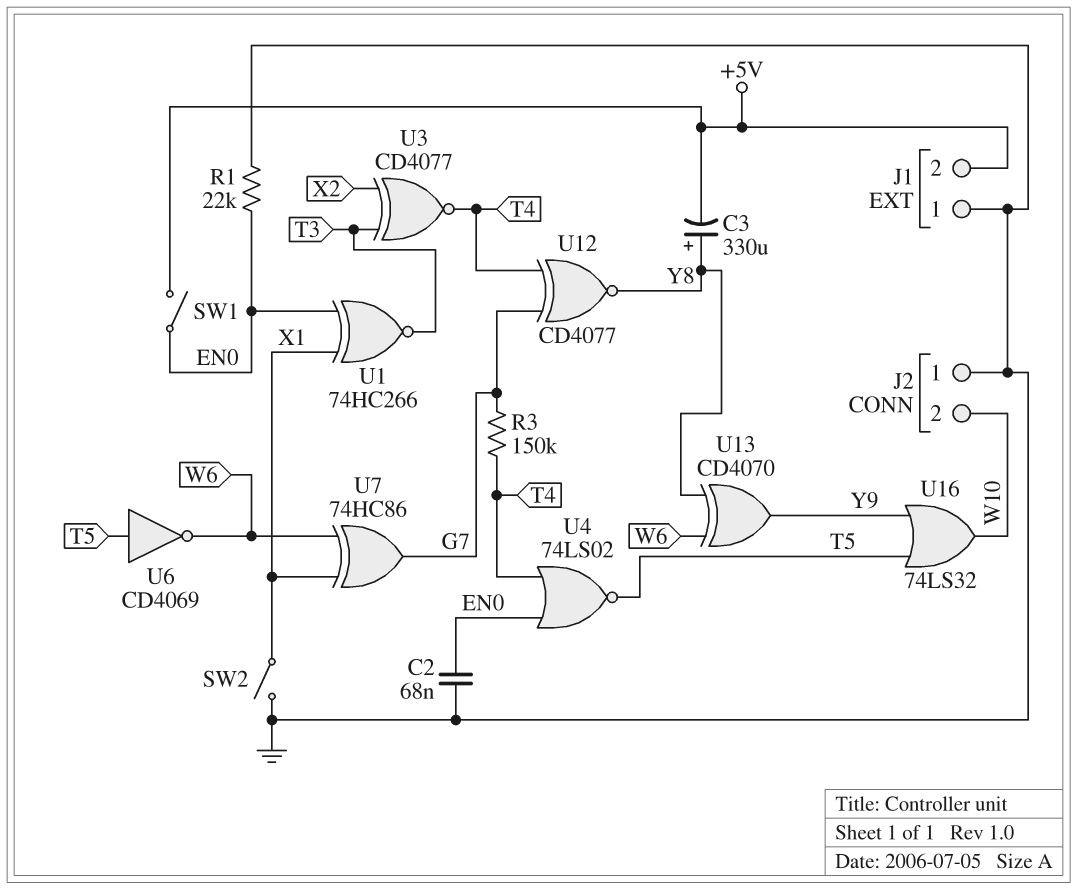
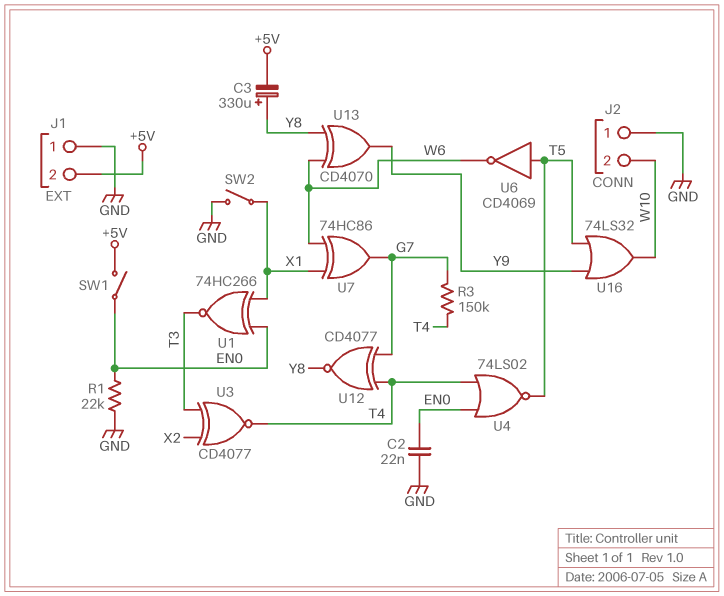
C2: 68nF (EN0, GND) -> 22nF (EN0, GND)

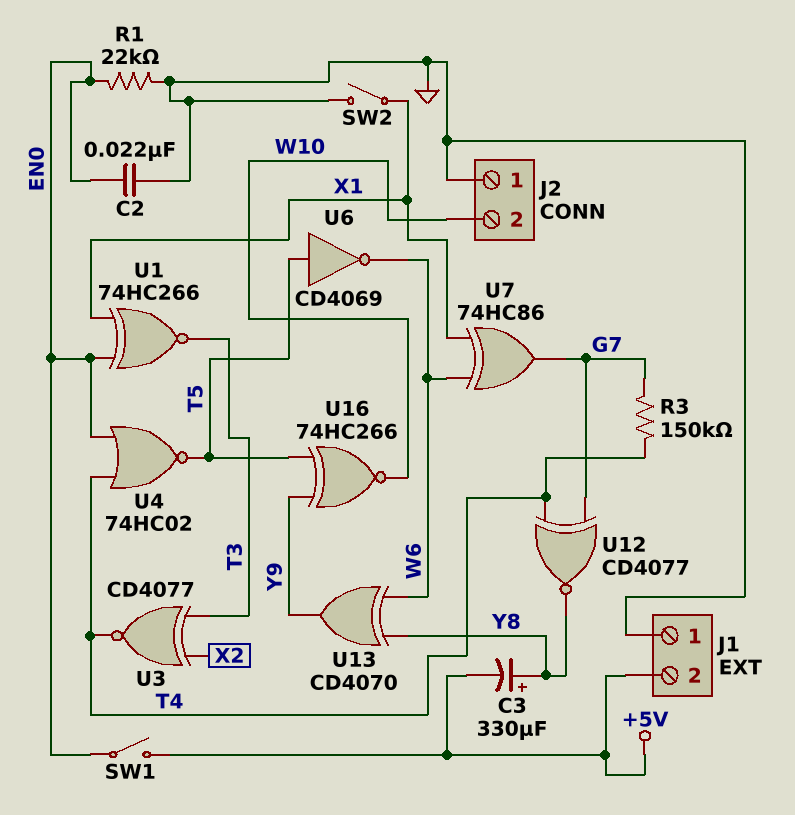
U4: NOR 74LS02 (in EN0, in T4, out T5) -> NOR 74HC02 (in EN0, in T4, out T5)
U16: OR 74LS32 (in T5, in Y9, out W10) -> XNOR 74HC266 (in T5, in Y9, out W10)

